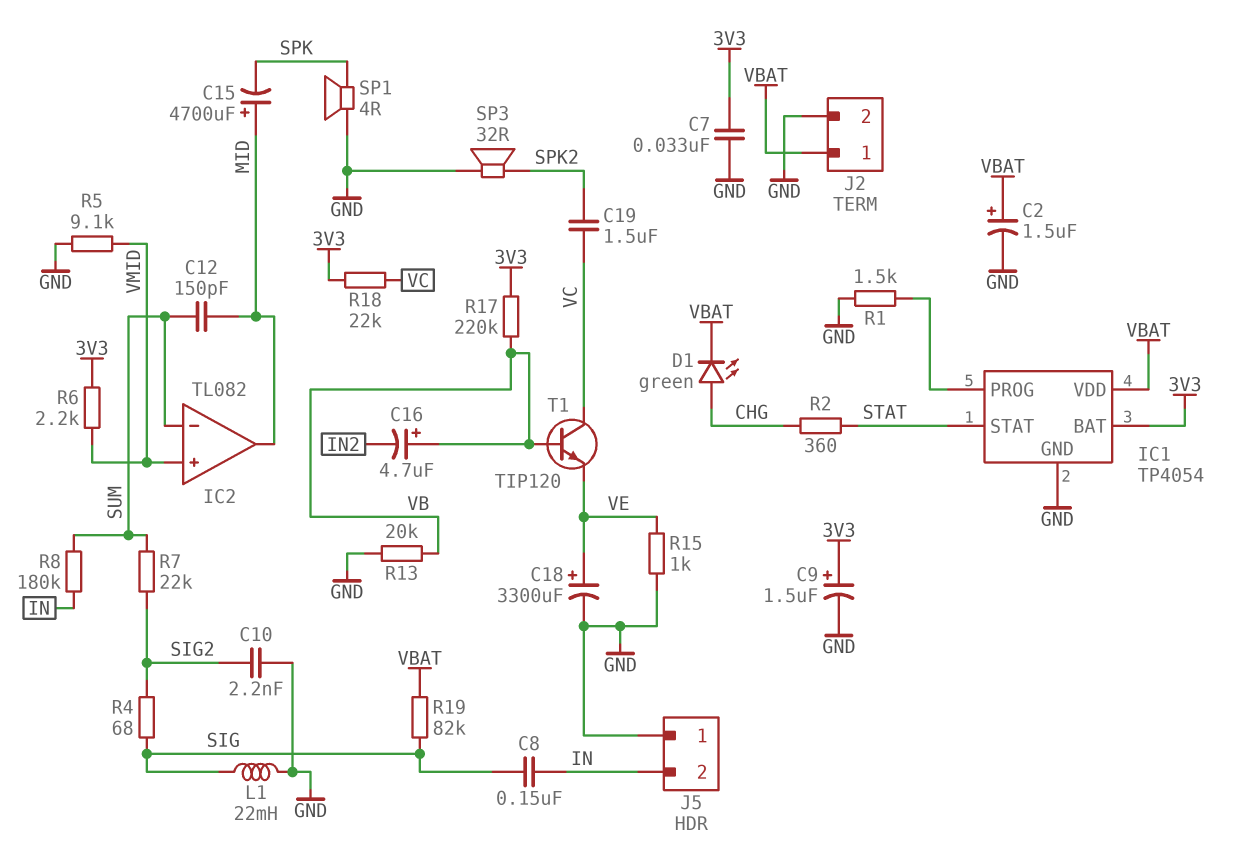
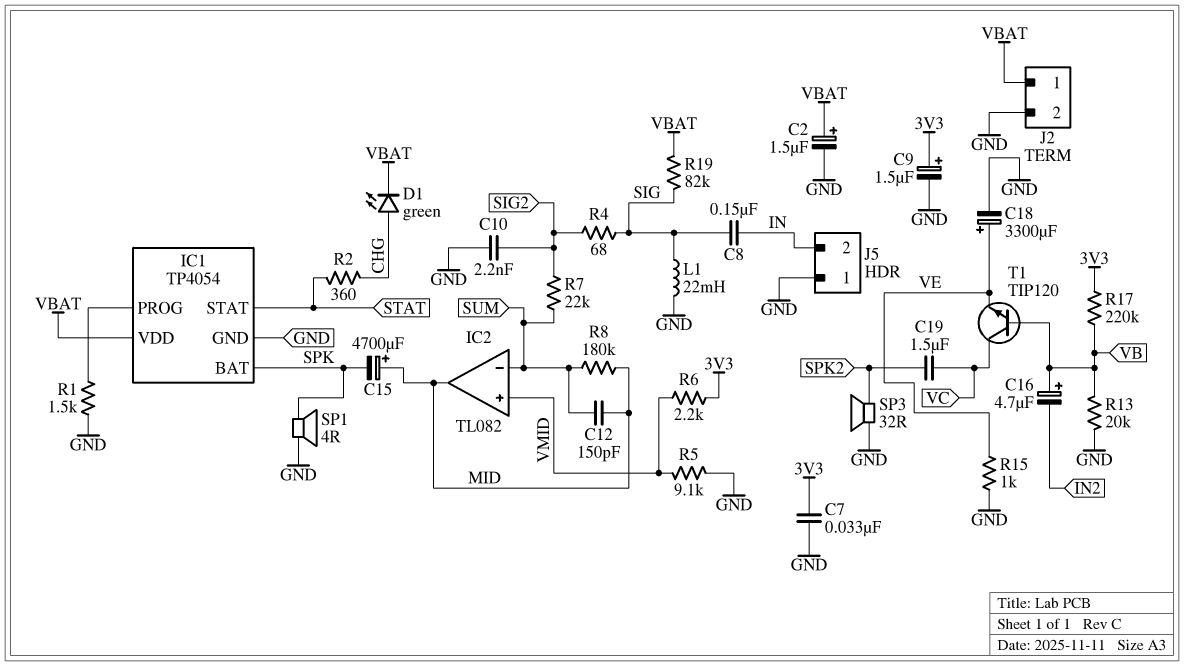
IC1 pin BAT: 3V3 -> SPK
R8: 180k (IN, SUM) -> 180k (MID, SUM)
R18: 22k (3V3, VC) -> none

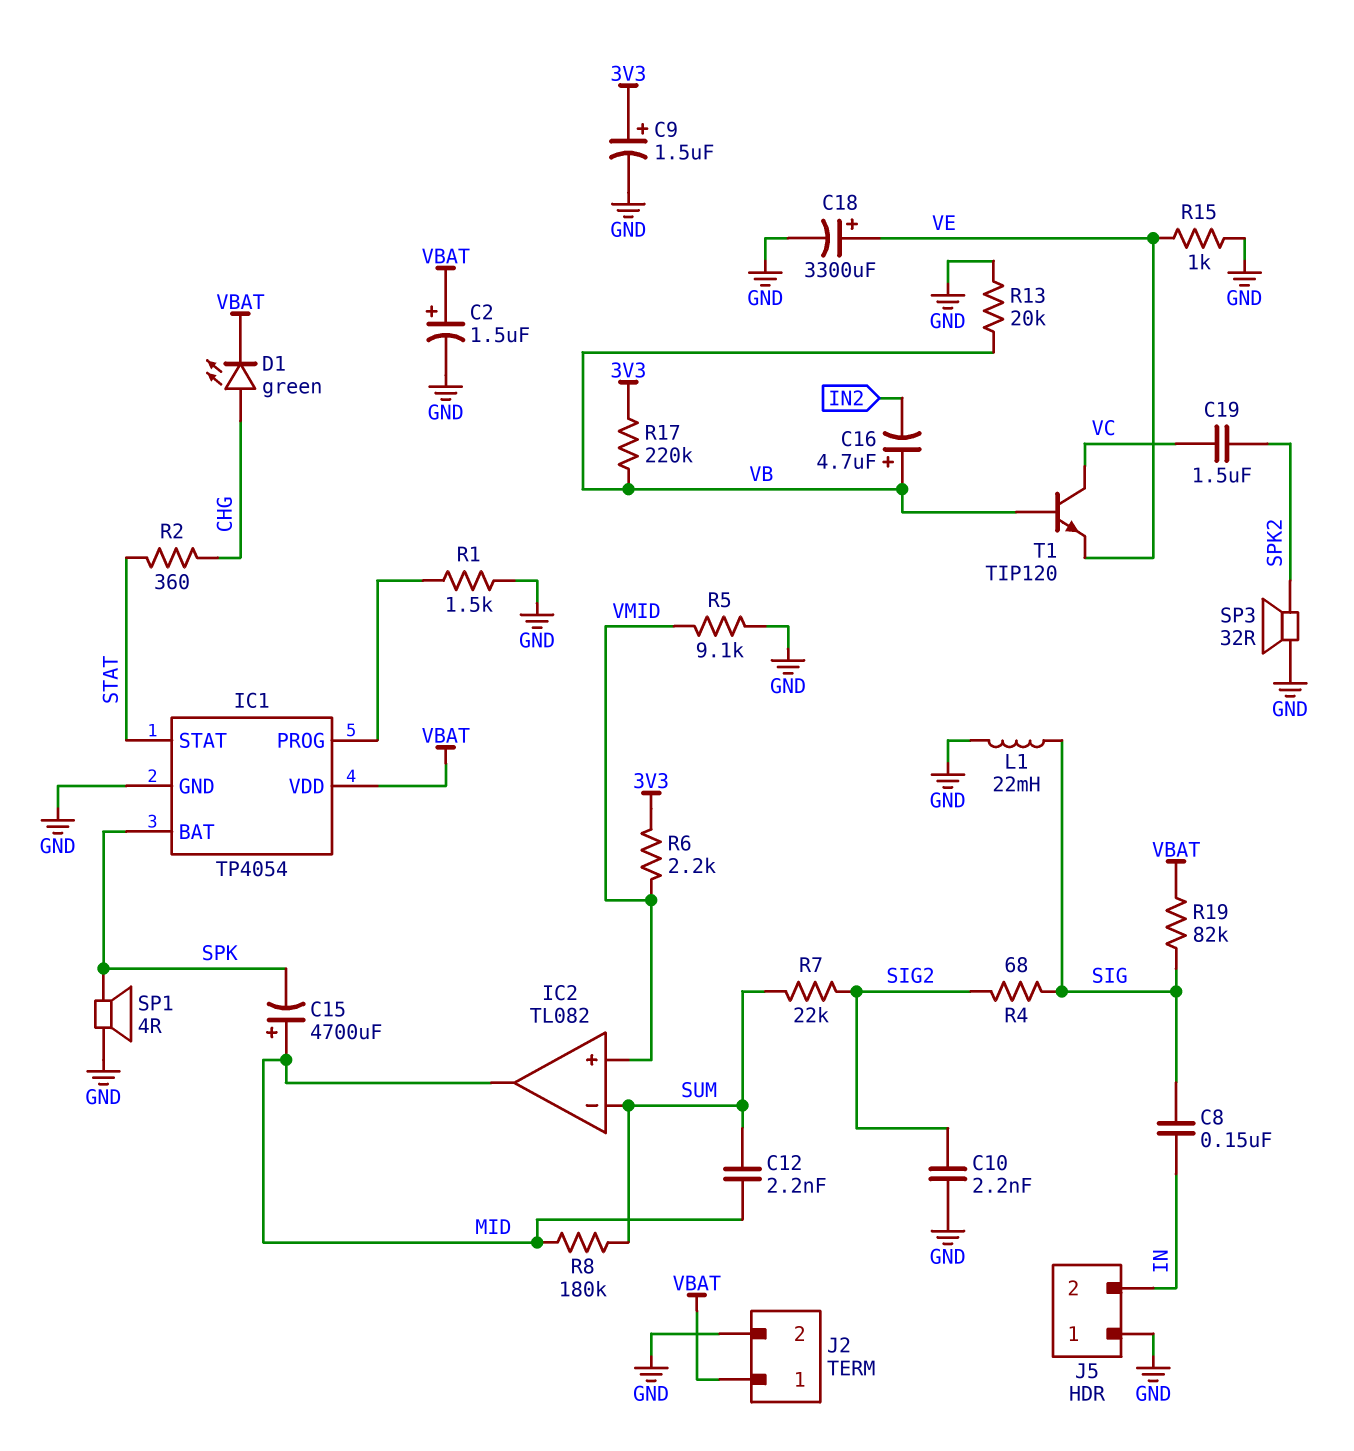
C7: 33nF (3V3, GND) -> none
C12: 150pF (MID, SUM) -> 2.2nF (MID, SUM)

